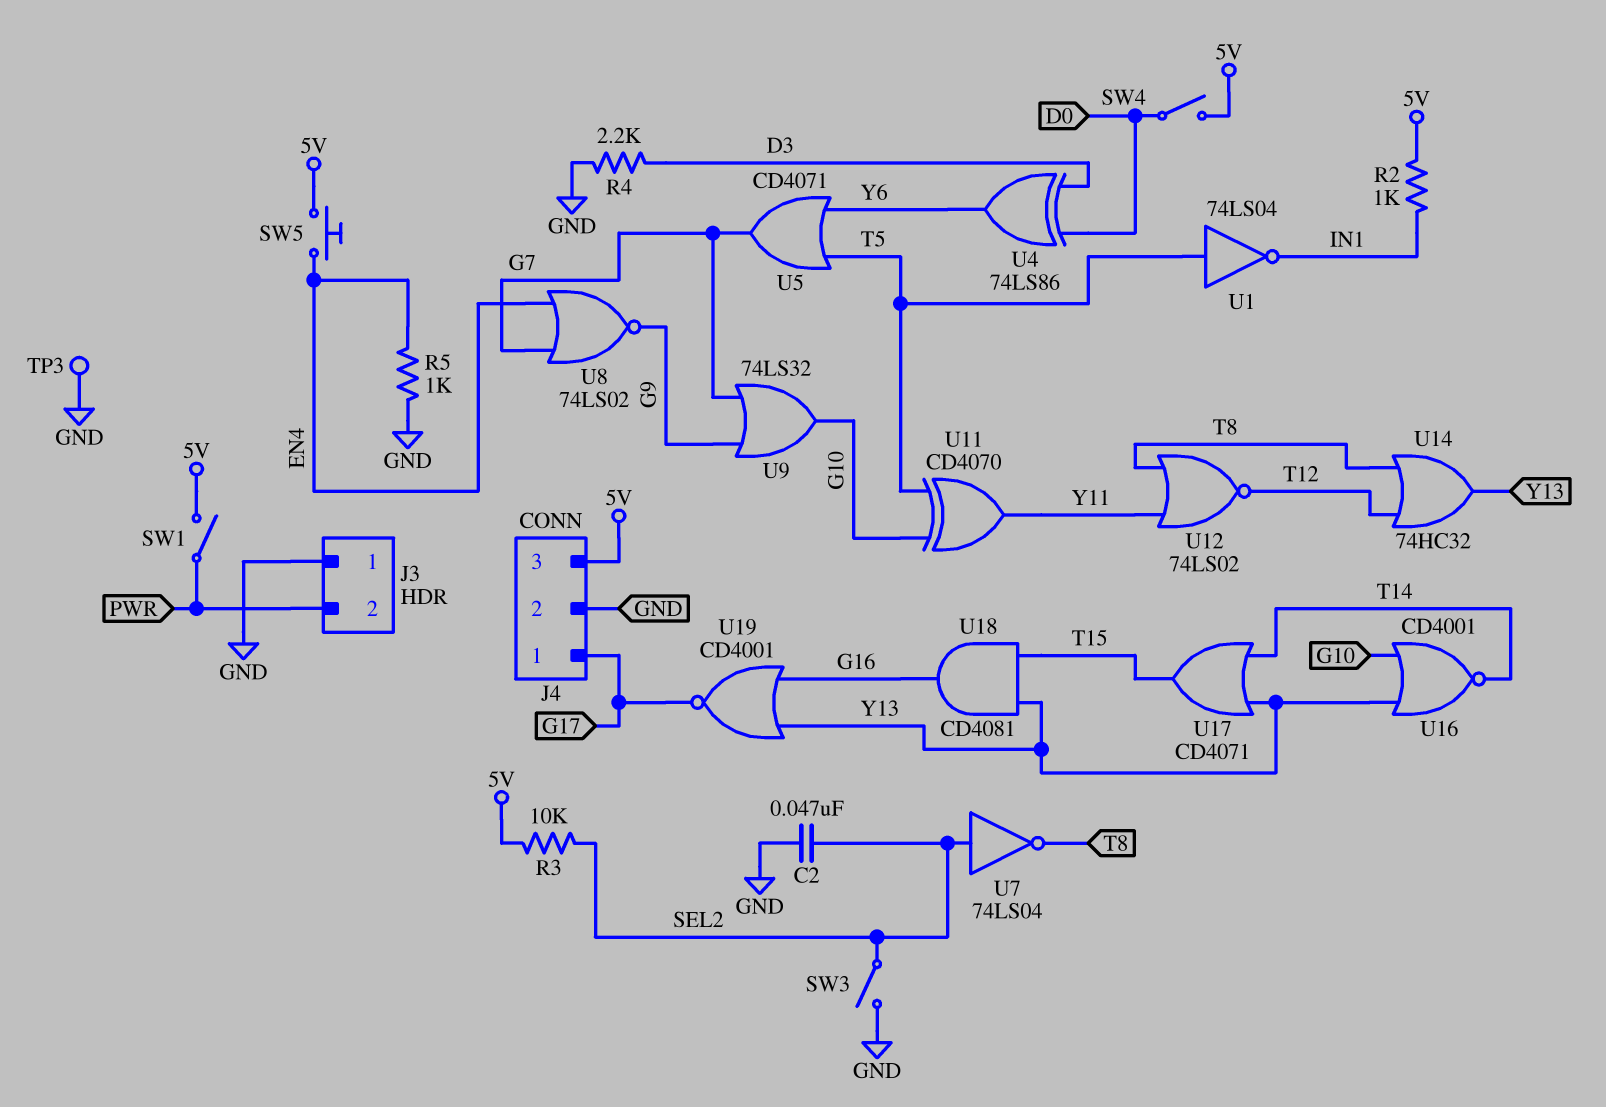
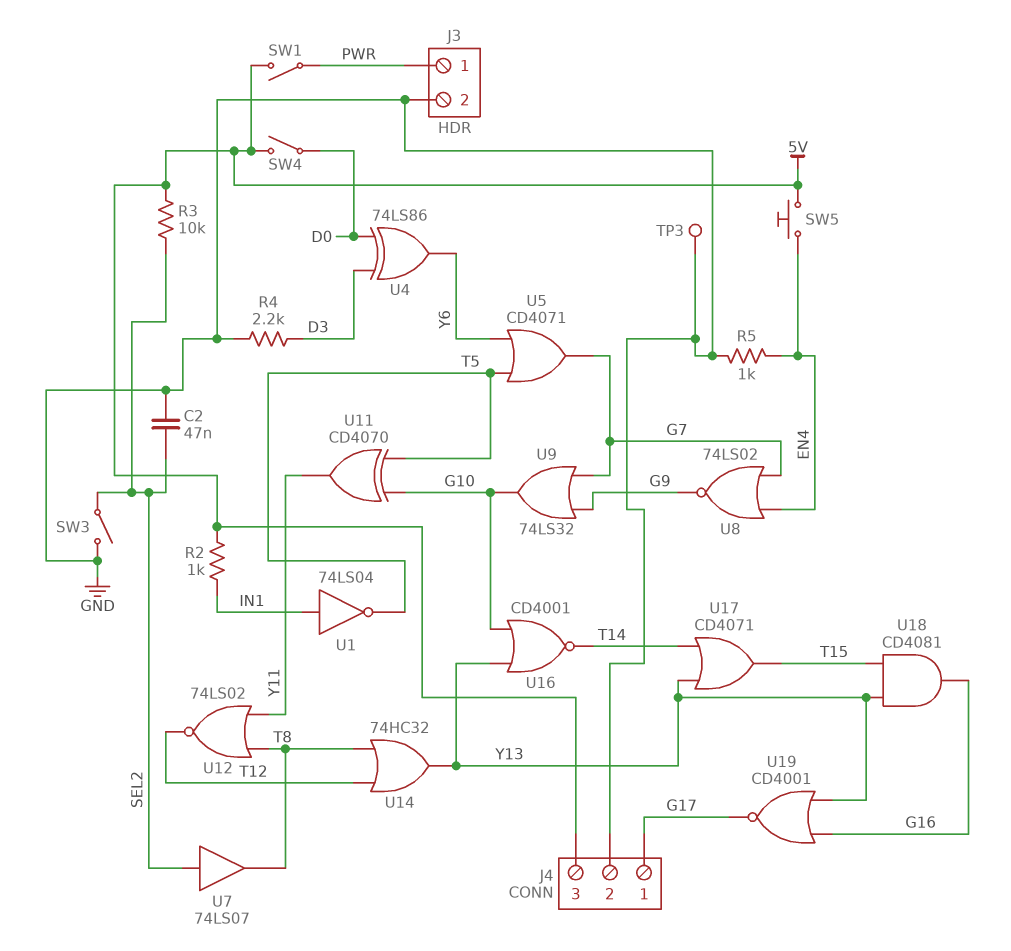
J3 pin 1: GND -> PWR
J3 pin 2: PWR -> GND
U1: NOT 74LS04 (in T5, out IN1) -> NOT 74LS04 (in IN1, out T5)
U7: NOT 74LS04 (in SEL2, out T8) -> buffer 74LS07 (in SEL2, out T8)

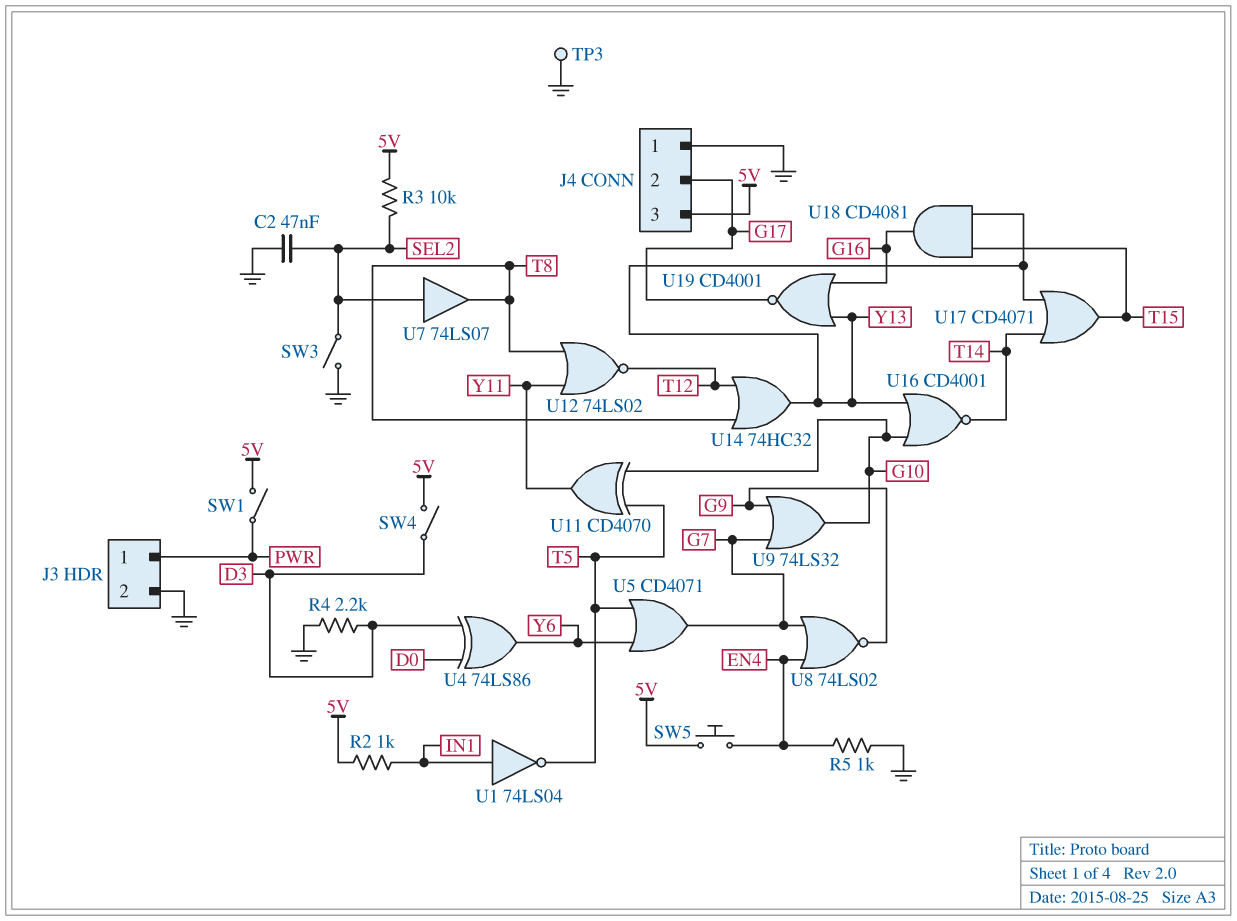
J4 pin 1: G17 -> GND
J4 pin 2: GND -> G17
SW4: switch (5V, D0) -> switch (5V, D3)

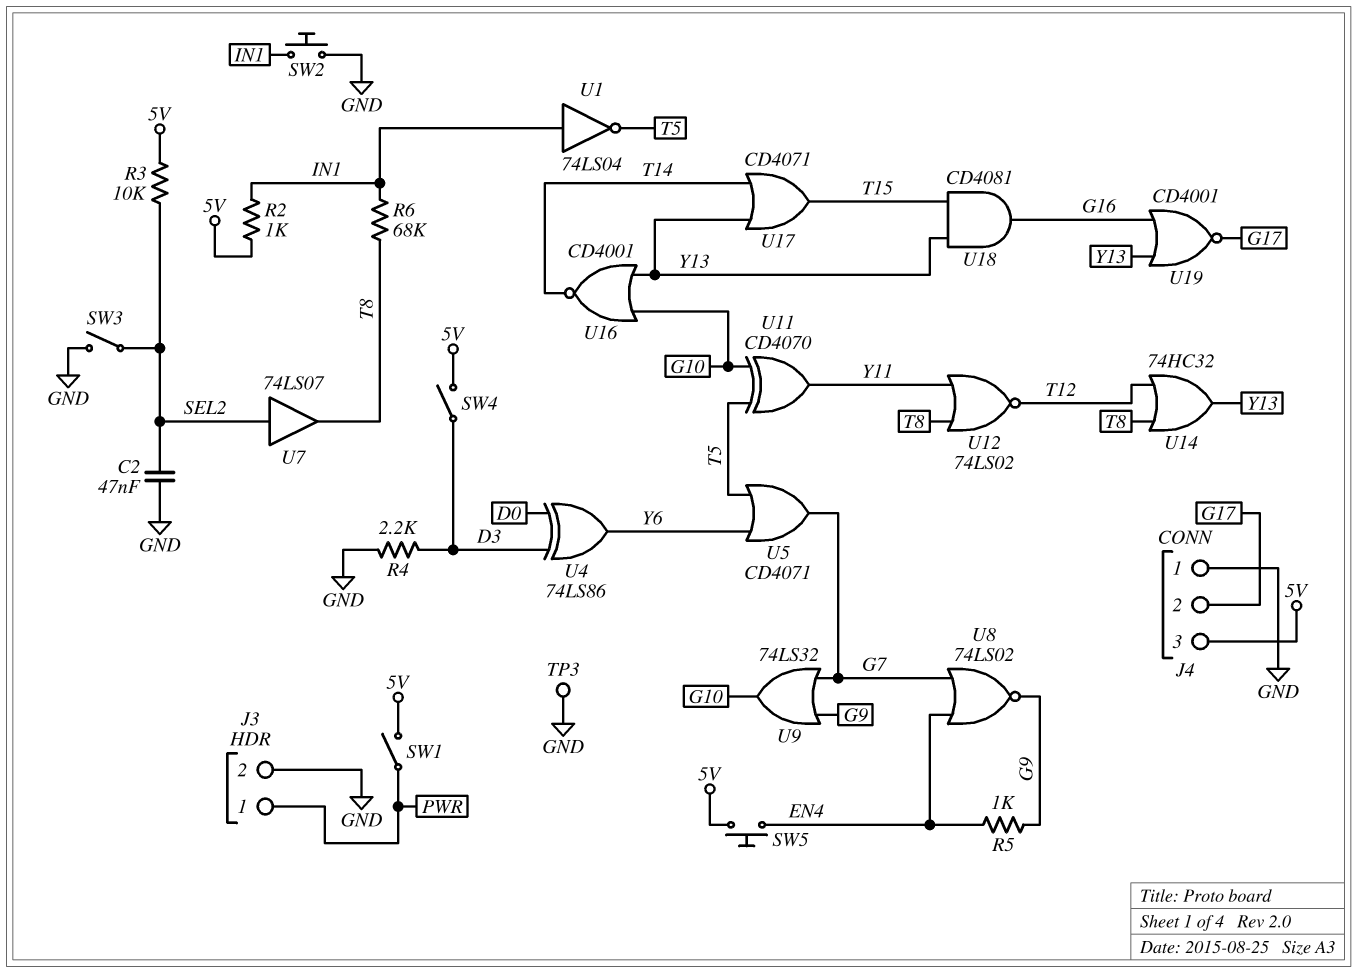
R5: 1k (EN4, GND) -> 1k (EN4, G9)
R6: none -> 68k (IN1, T8)
SW2: none -> button (GND, IN1)

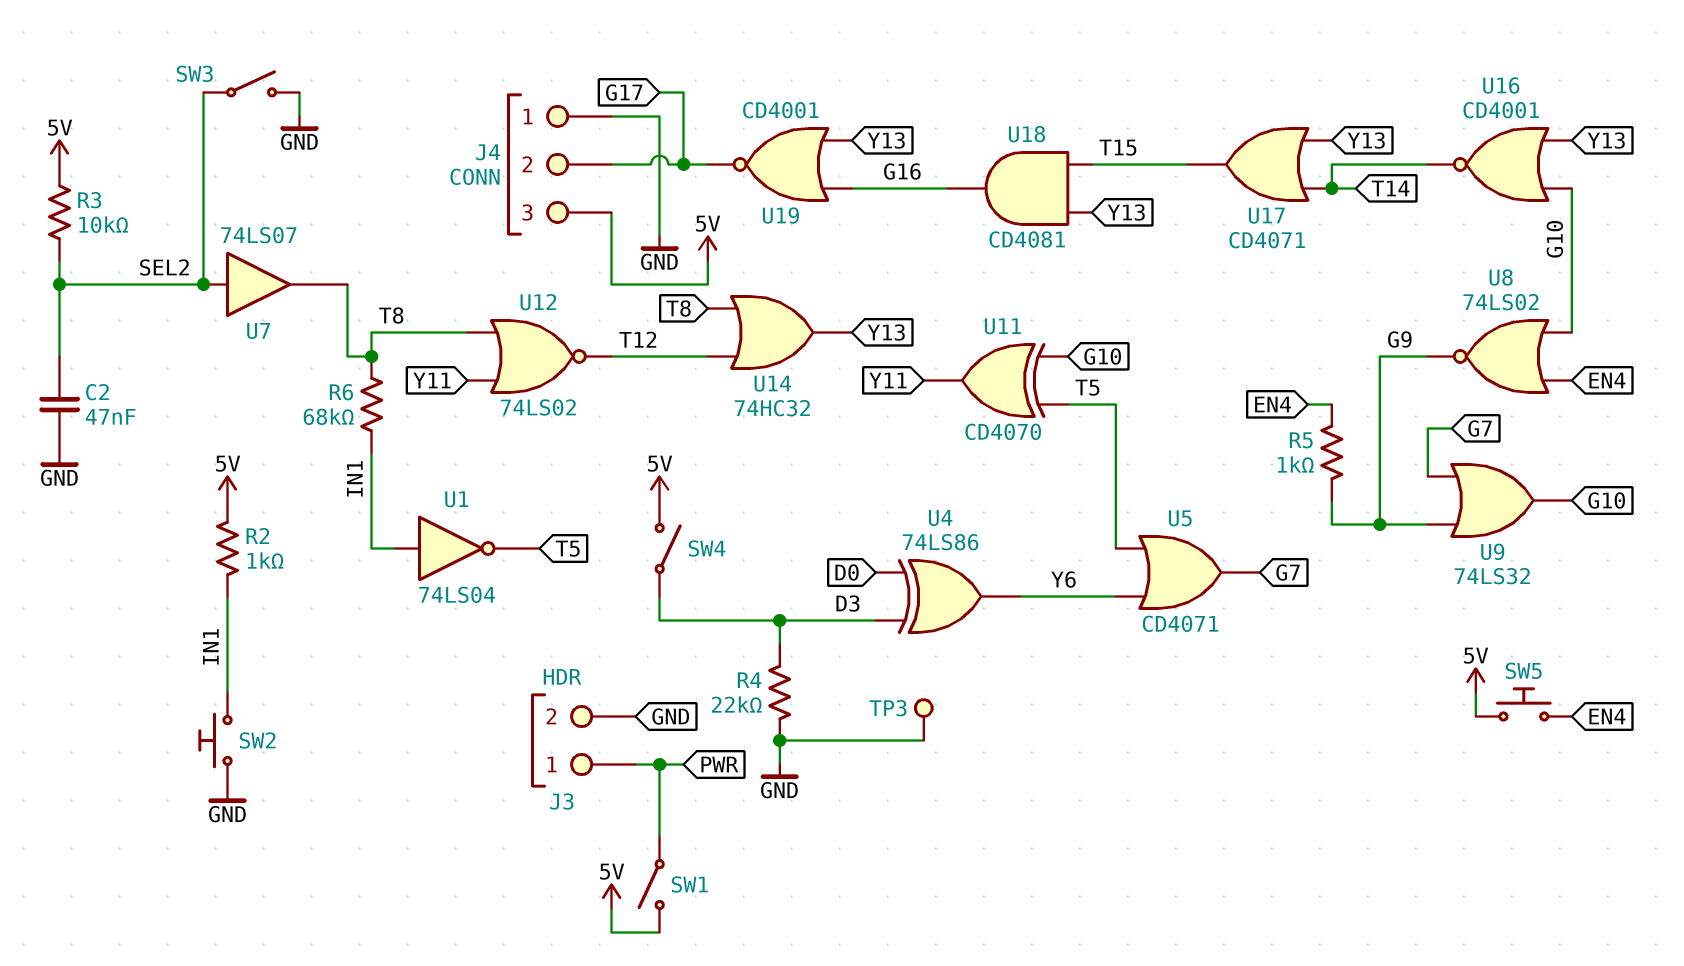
R4: 2.2k (D3, GND) -> 22k (D3, GND)
U8: NOR 74LS02 (in EN4, in G7, out G9) -> NOR 74LS02 (in EN4, in G10, out G9)

